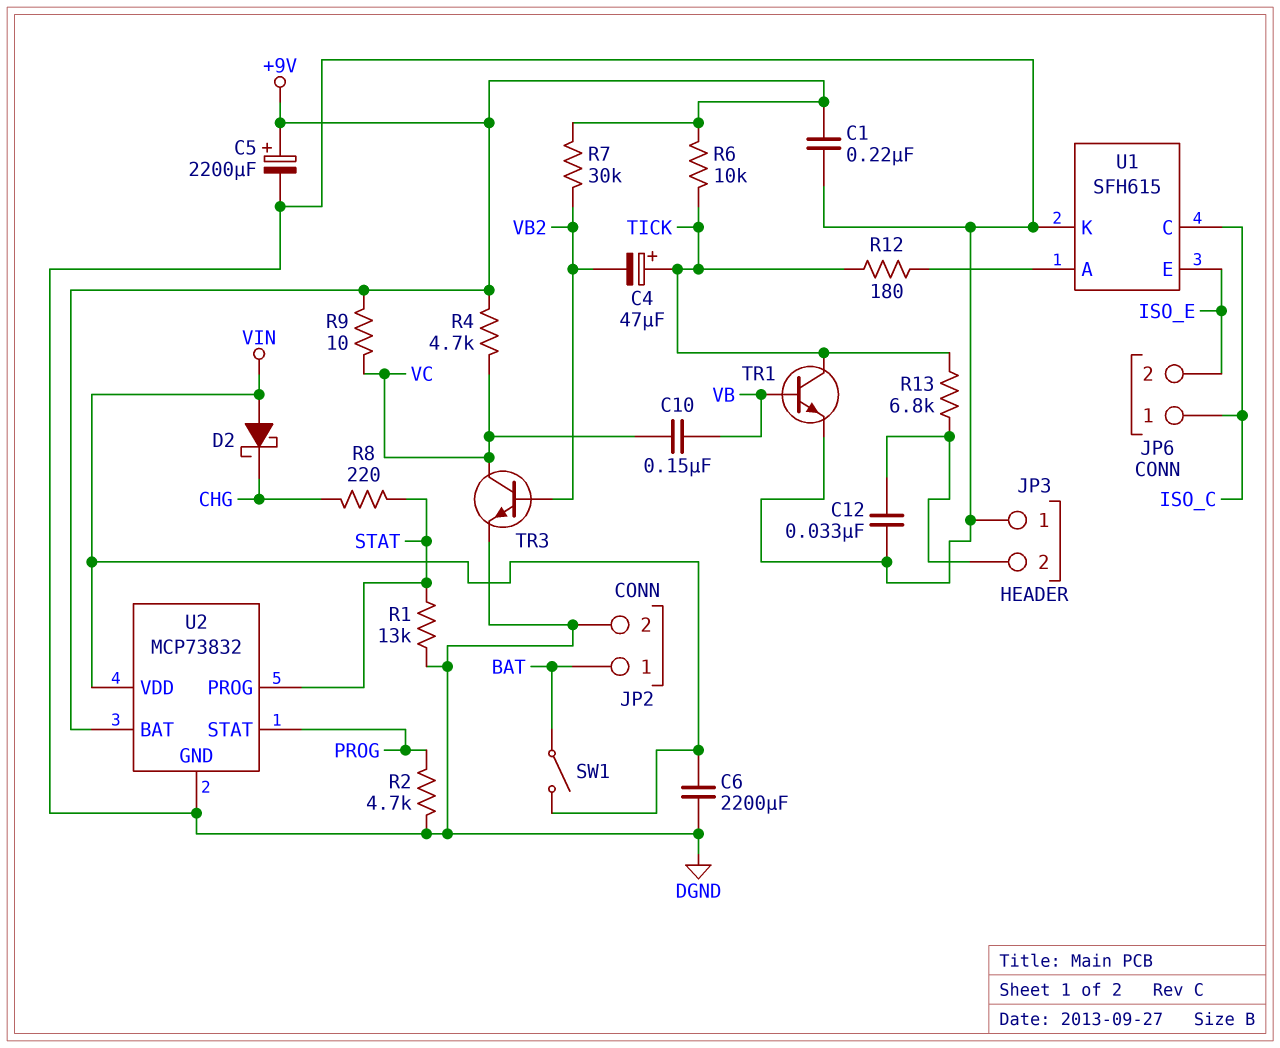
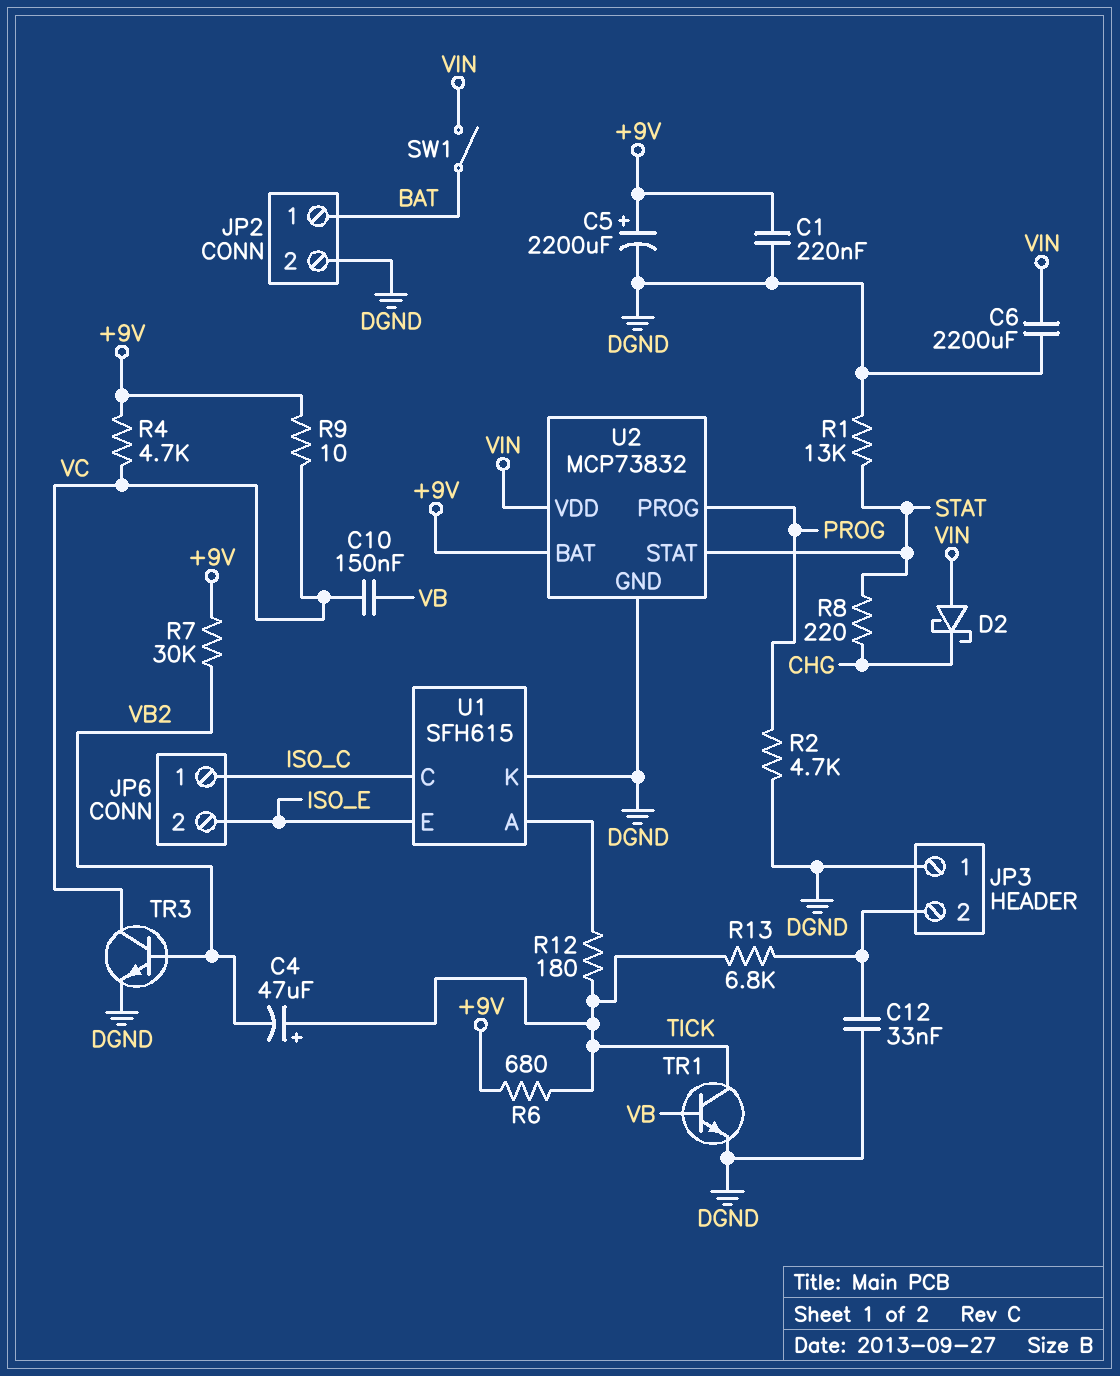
R6: 10k (+9V, TICK) -> 680 (+9V, TICK)
U2 pin PROG: STAT -> PROG
U2 pin STAT: PROG -> STAT

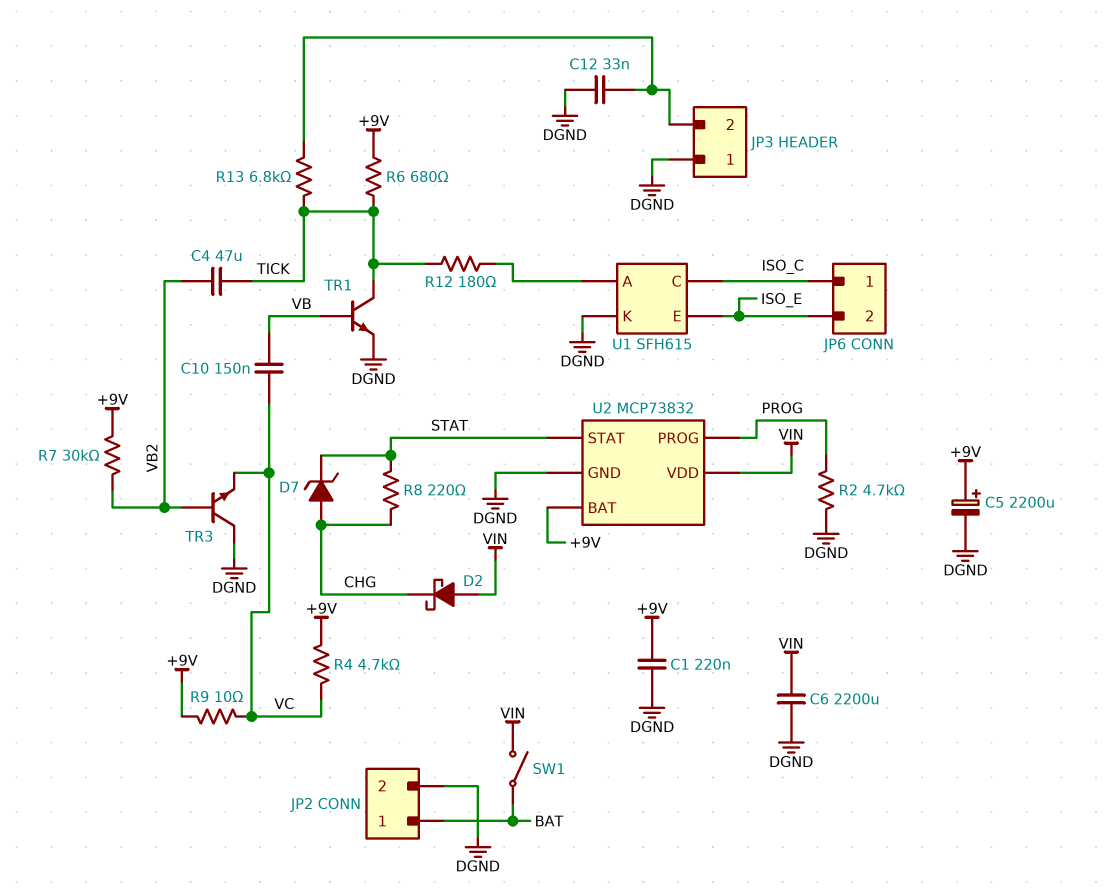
C4: 47uF (plus TICK, minus VB2) -> 47uF (TICK, VB2)
D7: none -> zener (A CHG, K STAT)
R1: 13k (DGND, STAT) -> none
TR3: NPN (B VB2, C VC, E DGND) -> NPN (B VB2, C DGND, E VC)

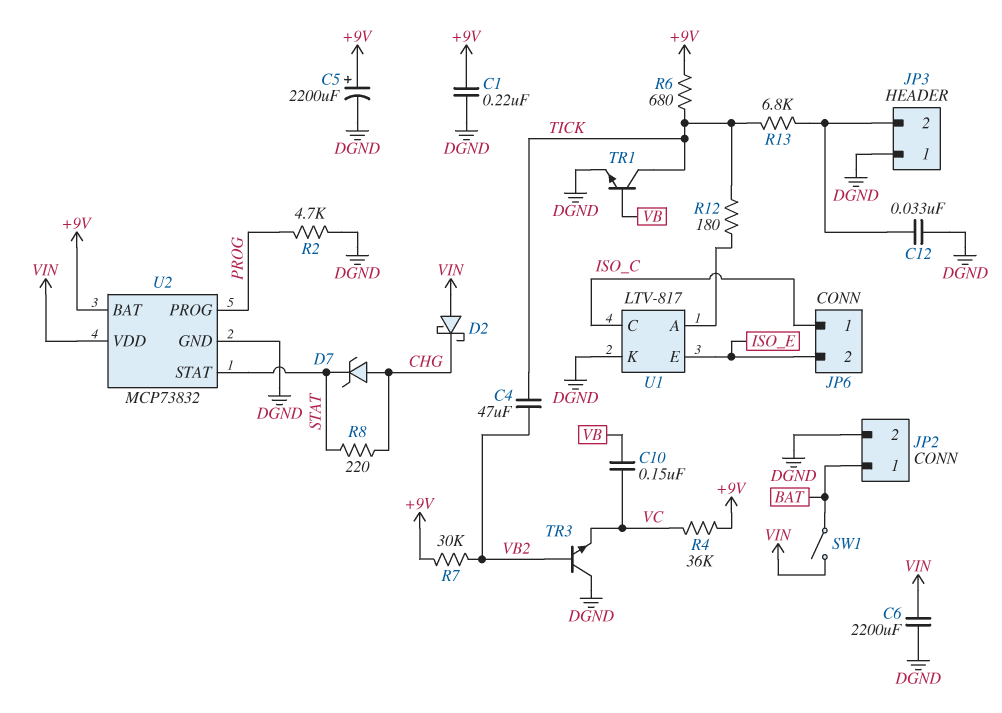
R4: 4.7k (+9V, VC) -> 36k (+9V, VC)
R9: 10 (+9V, VC) -> none
U1: SFH615 -> LTV-817

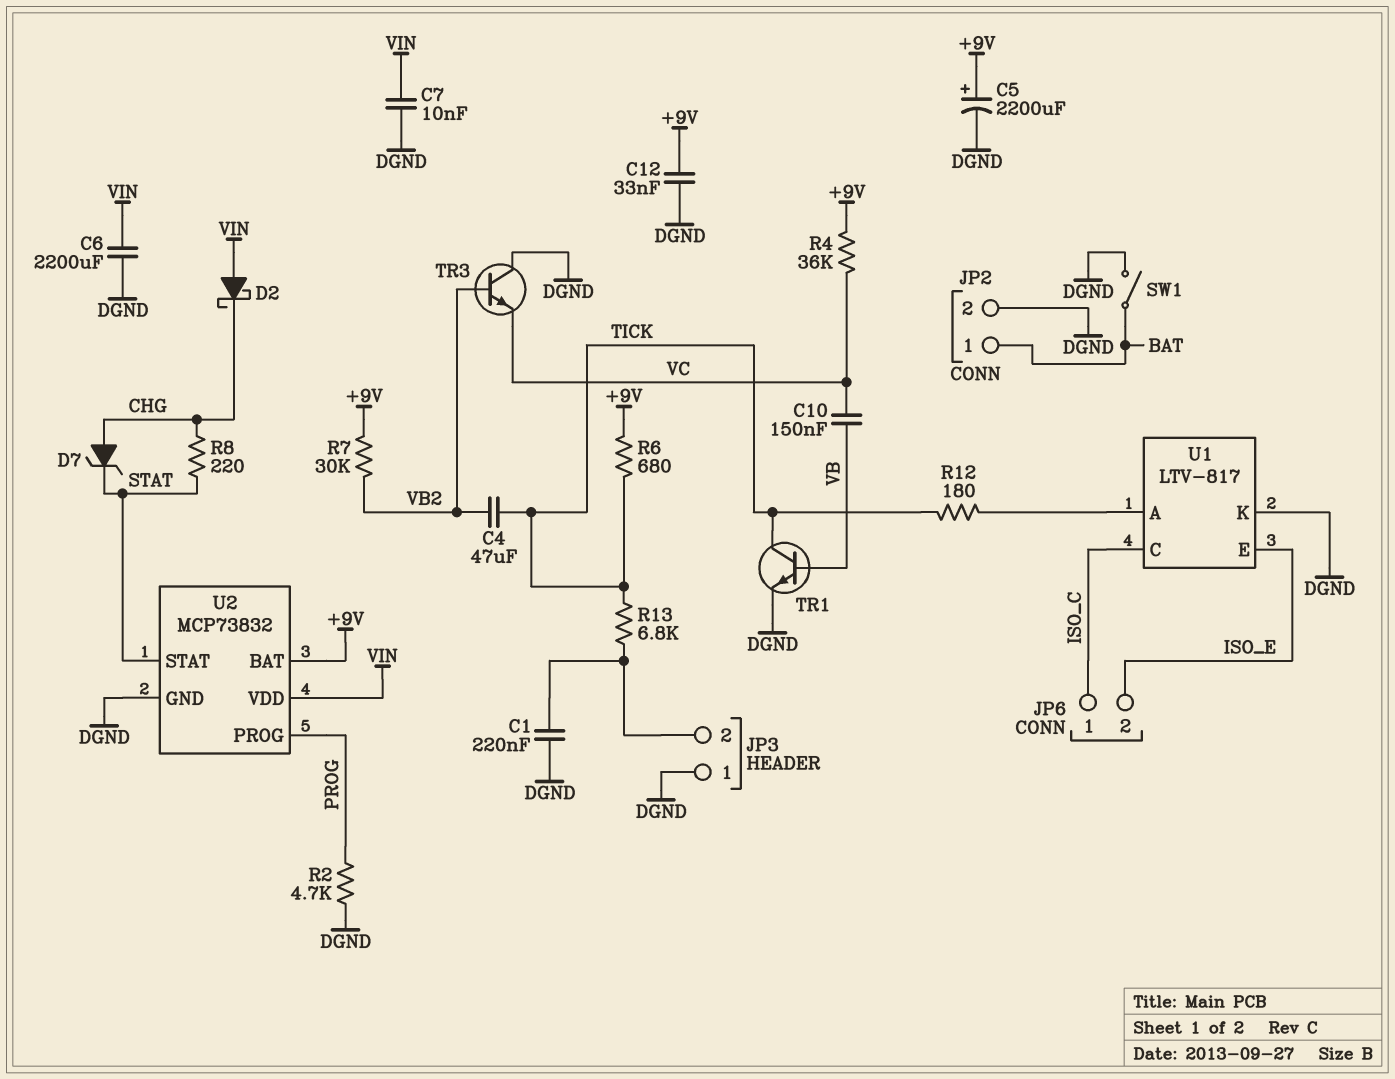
C1: 220nF (+9V, DGND) -> 220nF (DGND, JP3/2)
C7: none -> 10nF (DGND, VIN)
C12: 33nF (DGND, JP3/2) -> 33nF (+9V, DGND)
SW1: switch (BAT, VIN) -> switch (BAT, DGND)

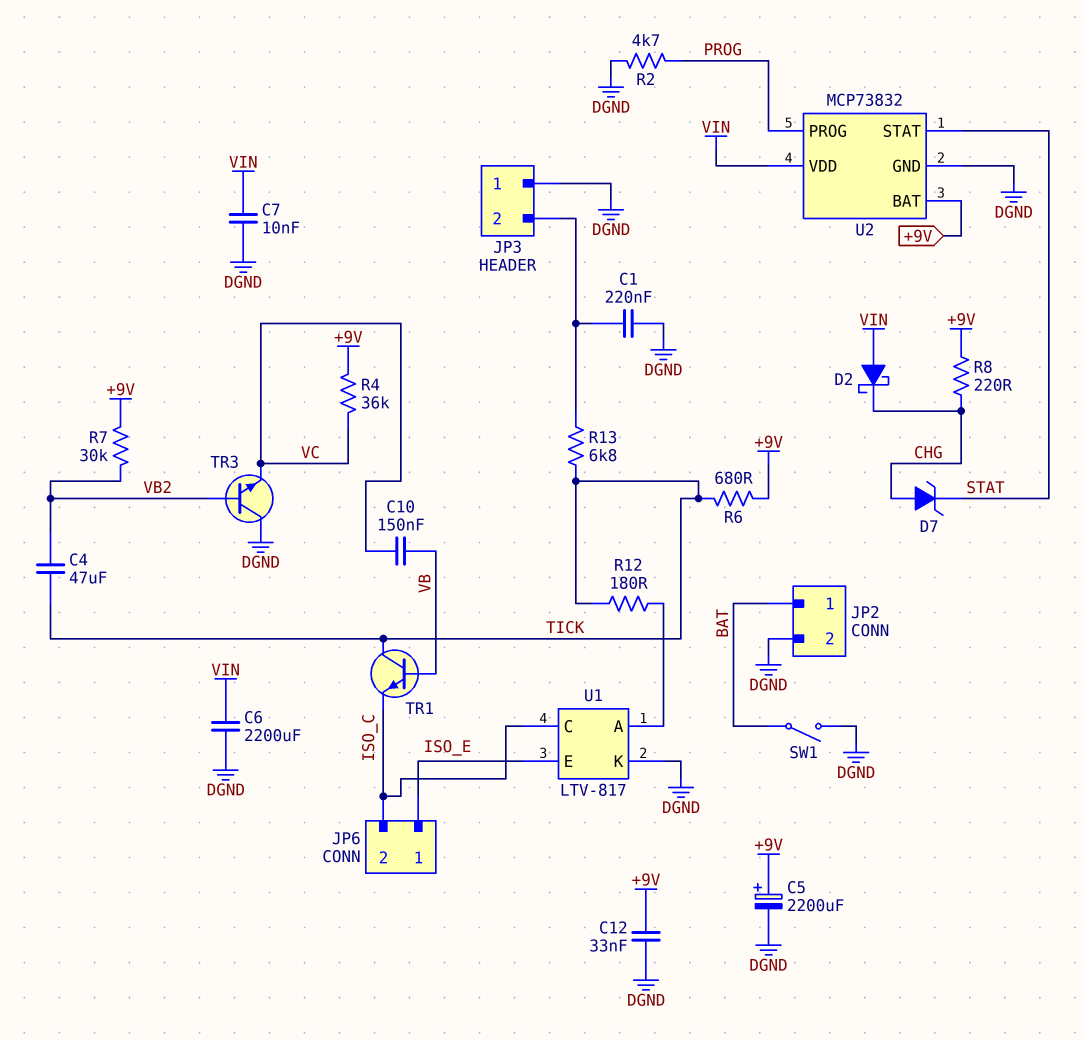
JP6 pin 1: ISO_C -> ISO_E
JP6 pin 2: ISO_E -> ISO_C
R8: 220 (CHG, STAT) -> 220 (+9V, CHG)
TR1: NPN (B VB, C TICK, E DGND) -> NPN (B VB, C TICK, E ISO_C)

